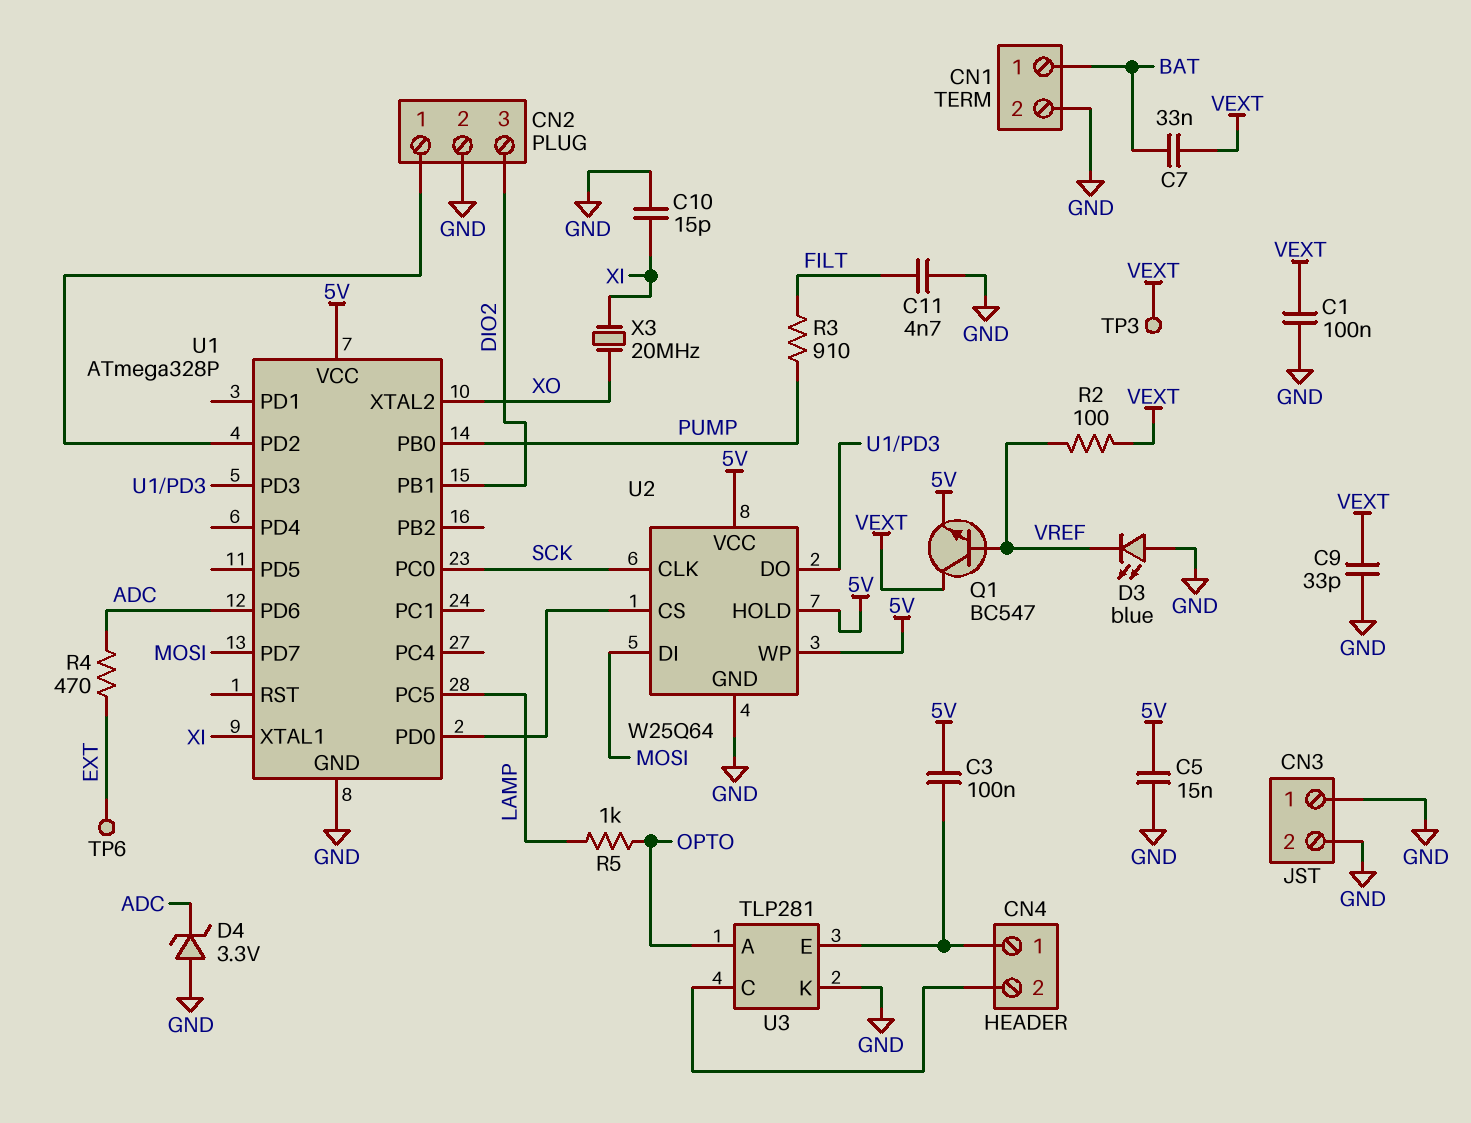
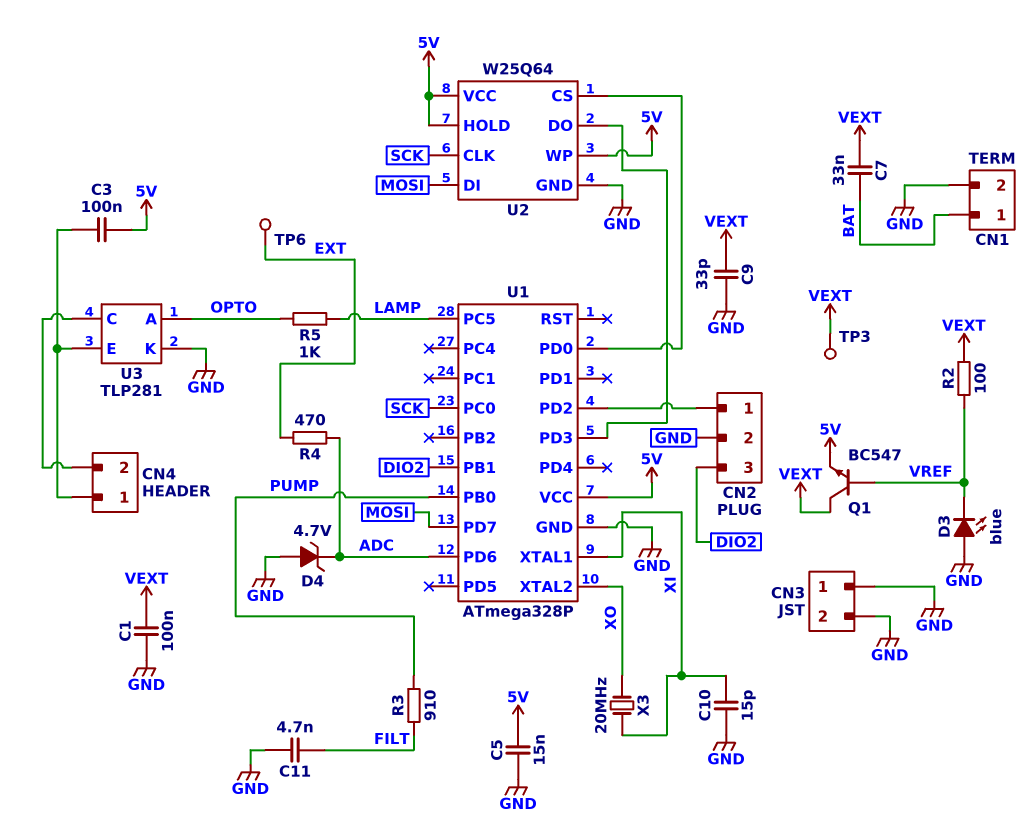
D4: zener 3.3V (A GND, K ADC) -> zener 4.7V (A GND, K ADC)

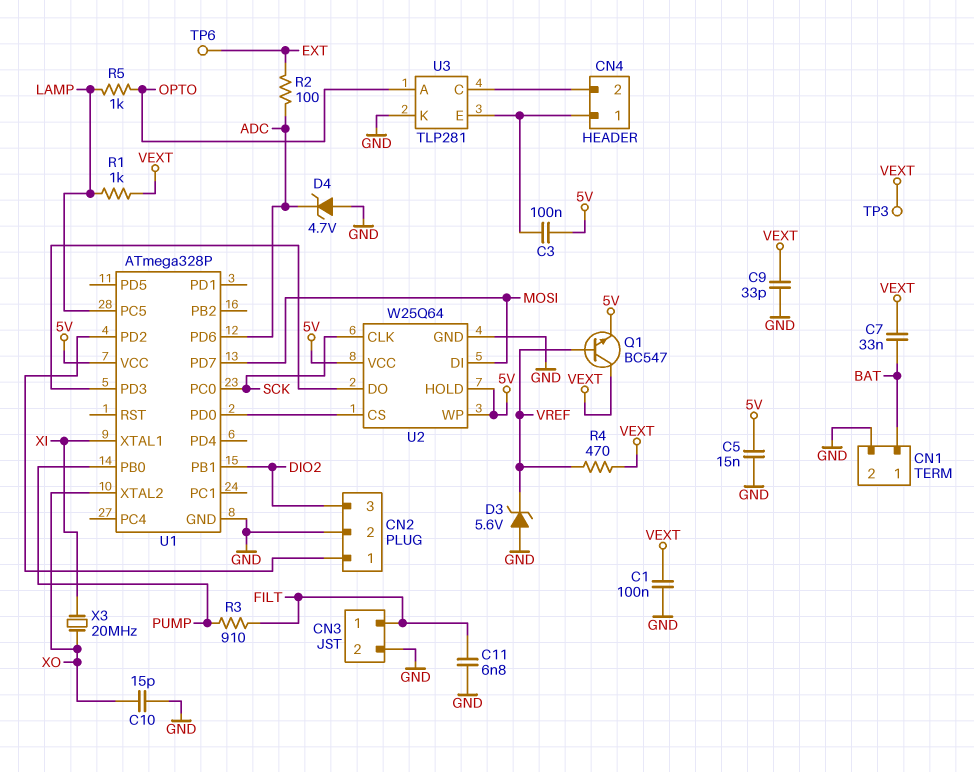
C10: 15pF (GND, XI) -> 15pF (GND, XO)
C11: 4.7nF (FILT, GND) -> 6.8nF (FILT, GND)
CN3 pin 1: GND -> FILT
D3: LED blue (A GND, K VREF) -> zener 5.6V (A GND, K VREF)
R1: none -> 1k (LAMP, VEXT)
R2: 100 (VEXT, VREF) -> 100 (ADC, EXT)
R4: 470 (ADC, EXT) -> 470 (VEXT, VREF)

